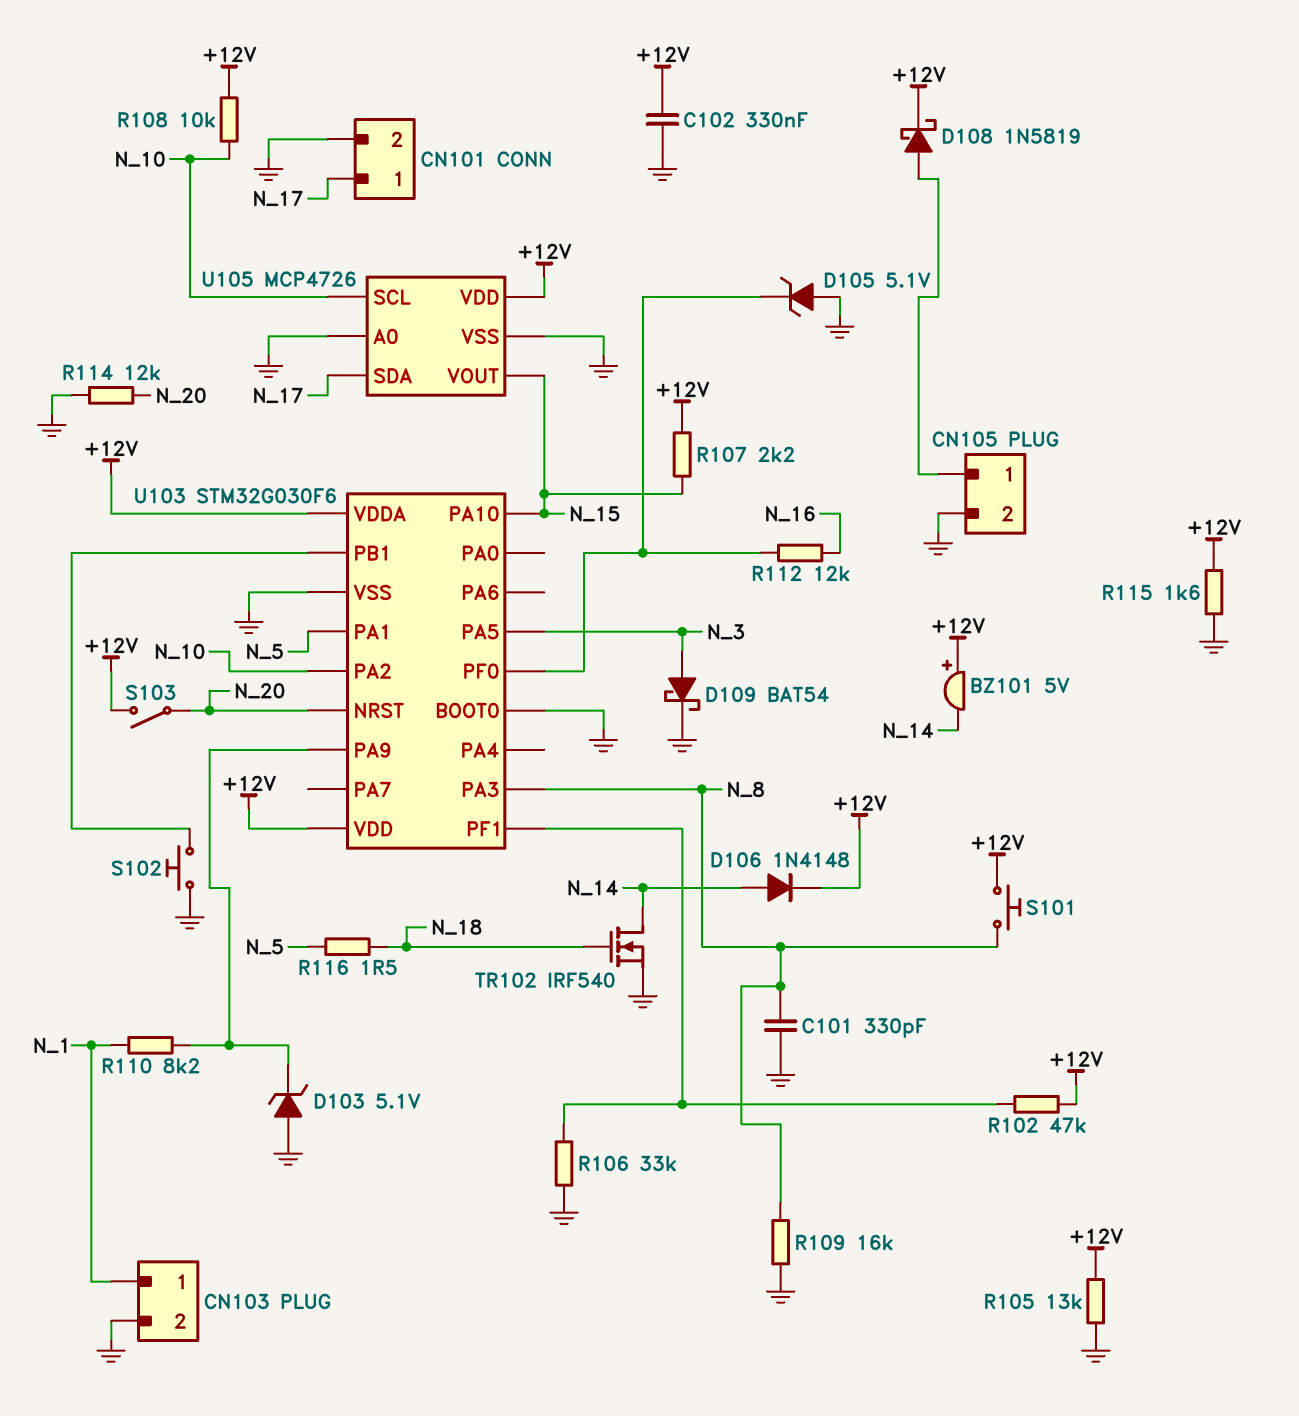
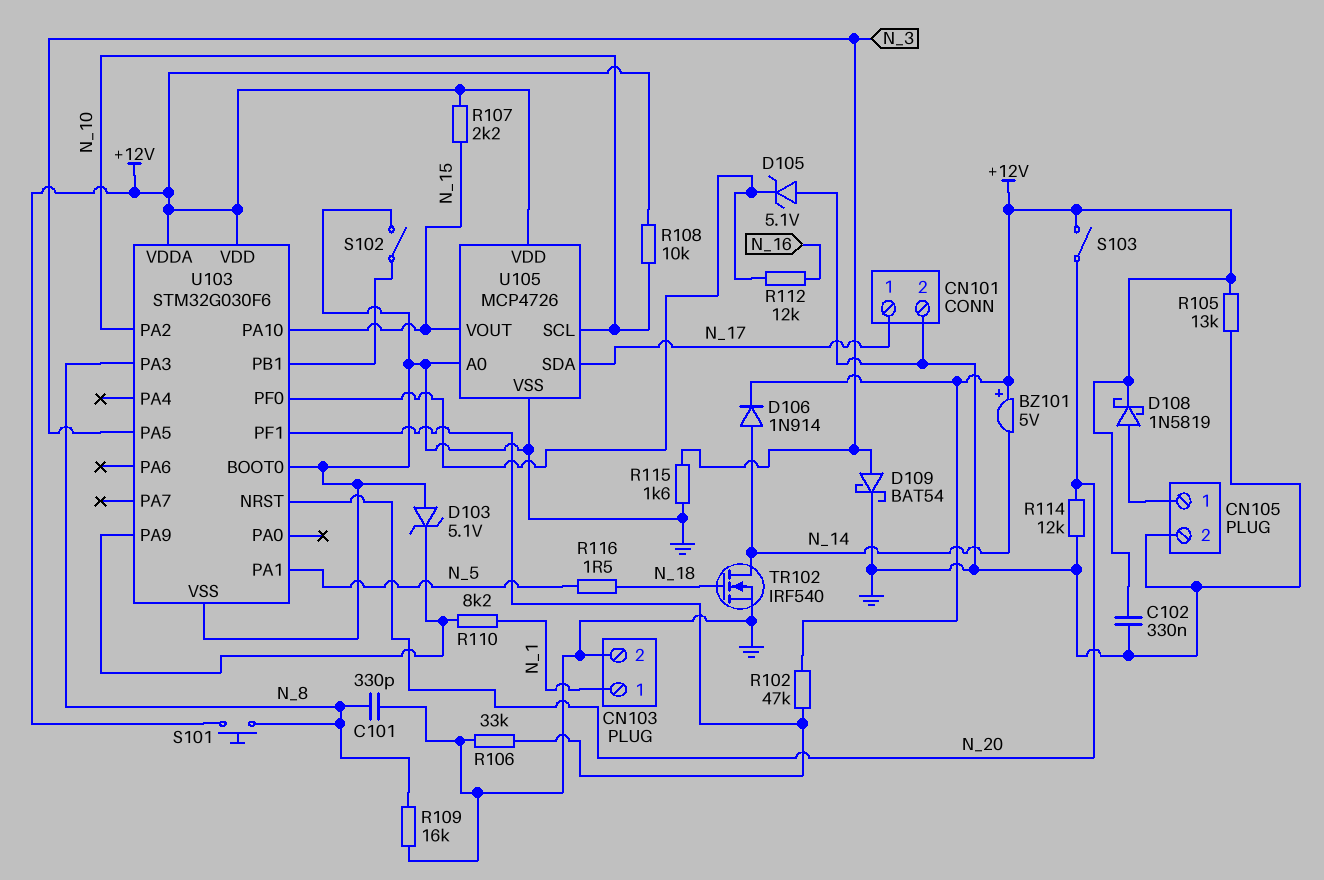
D106: diode 1N4148 (A N_14, K +12V) -> diode 1N914 (A N_14, K +12V)
R115: 1.6k (+12V, GND) -> 1.6k (GND, N_3)
S102: button (GND, U103/PB1) -> switch (GND, U103/PB1)

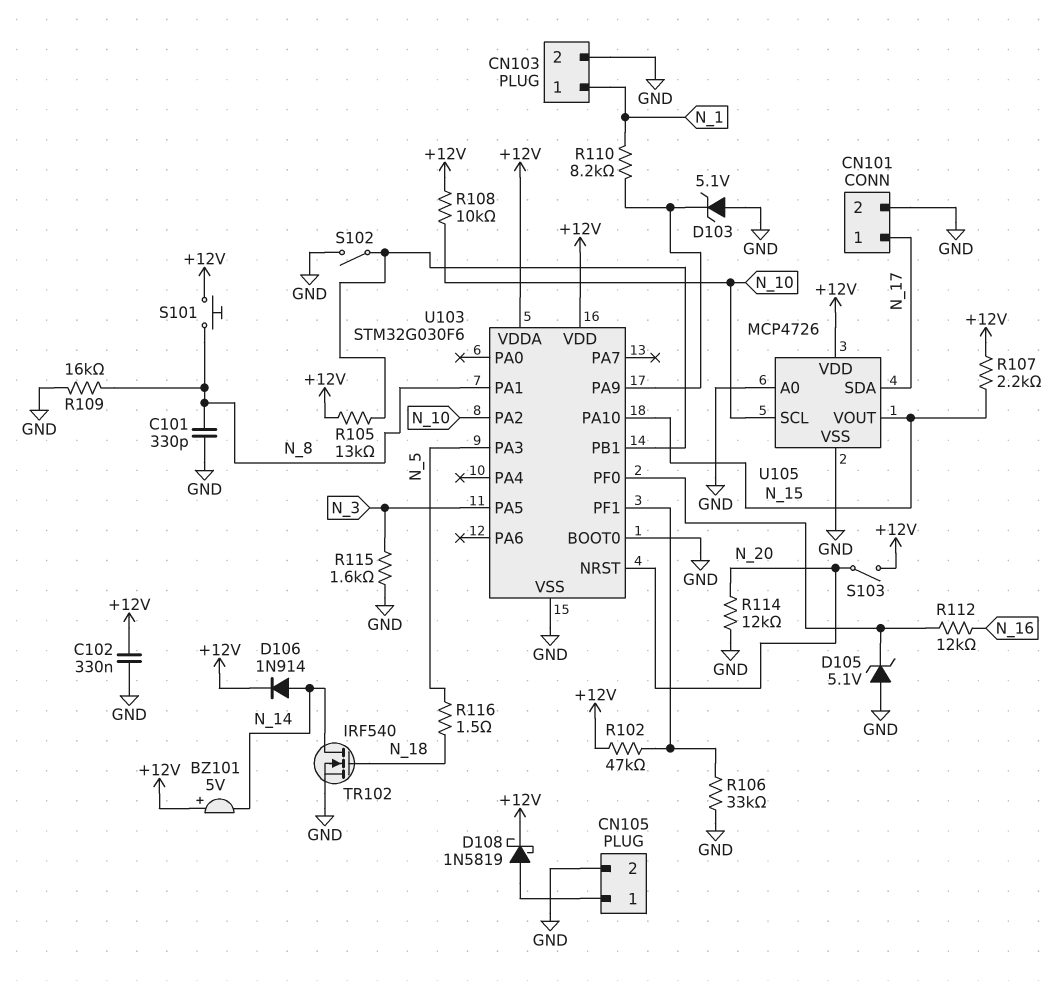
D109: schottky BAT54 (A N_3, K GND) -> none
R105: 13k (+12V, GND) -> 13k (+12V, U103/PB1)
U103 pin PA1: N_5 -> N_8
U103 pin PA3: N_8 -> N_5

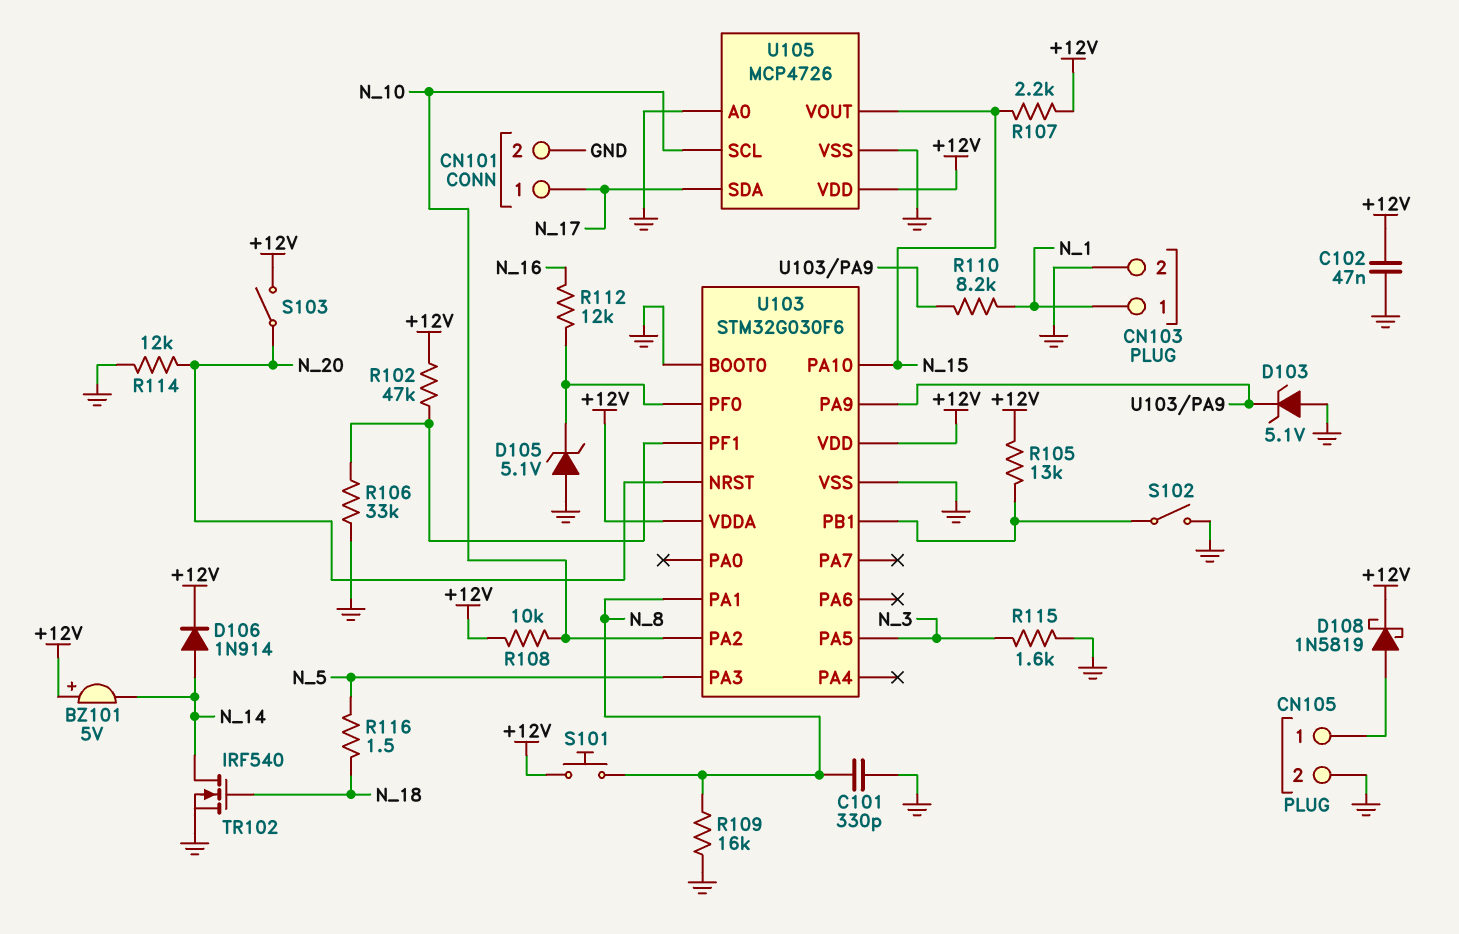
C102: 330nF (+12V, GND) -> 47nF (+12V, GND)

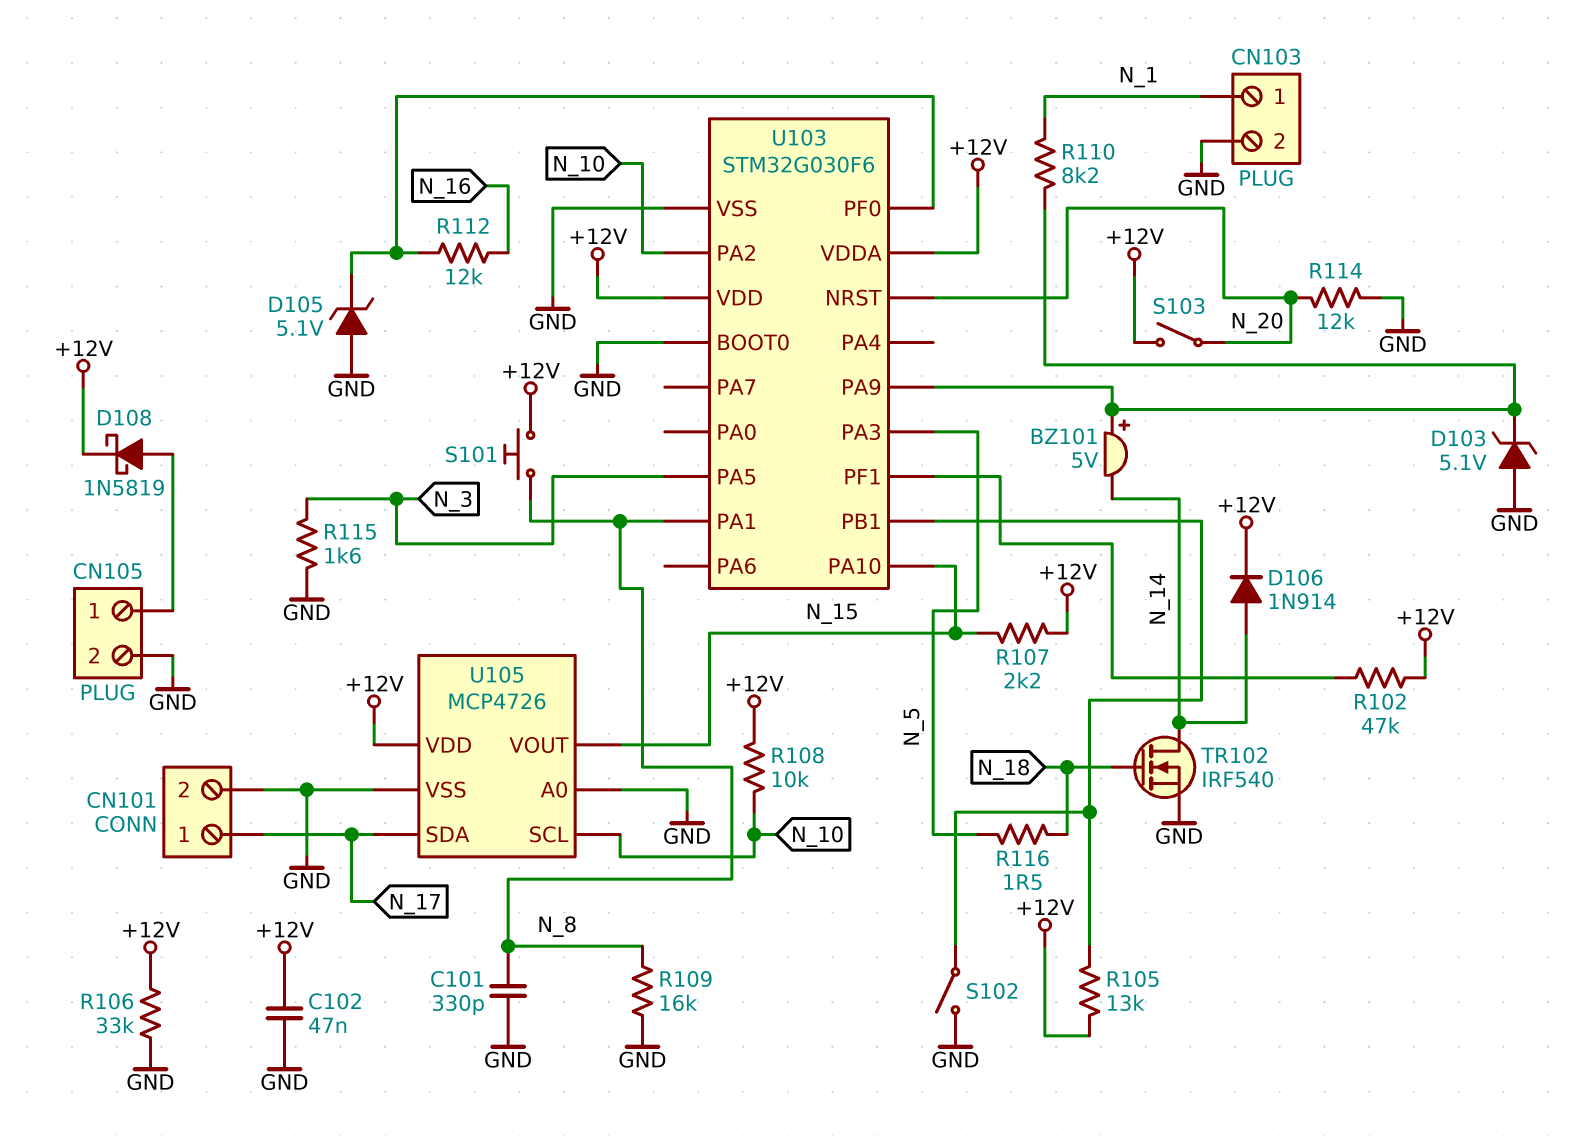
BZ101: buzzer 5V (plus +12V, minus N_14) -> buzzer 5V (plus U103/PA9, minus N_14)
R106: 33k (GND, U103/PF1) -> 33k (+12V, GND)

